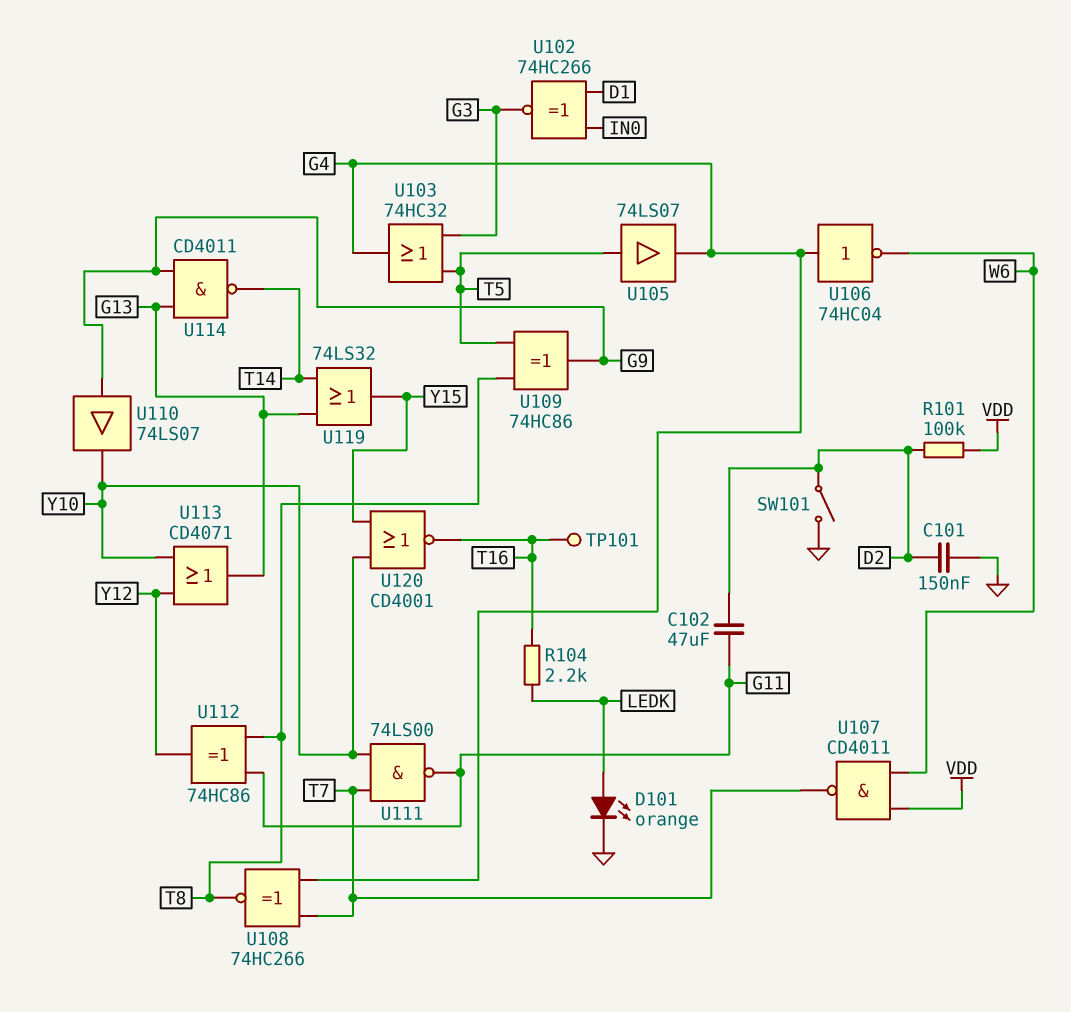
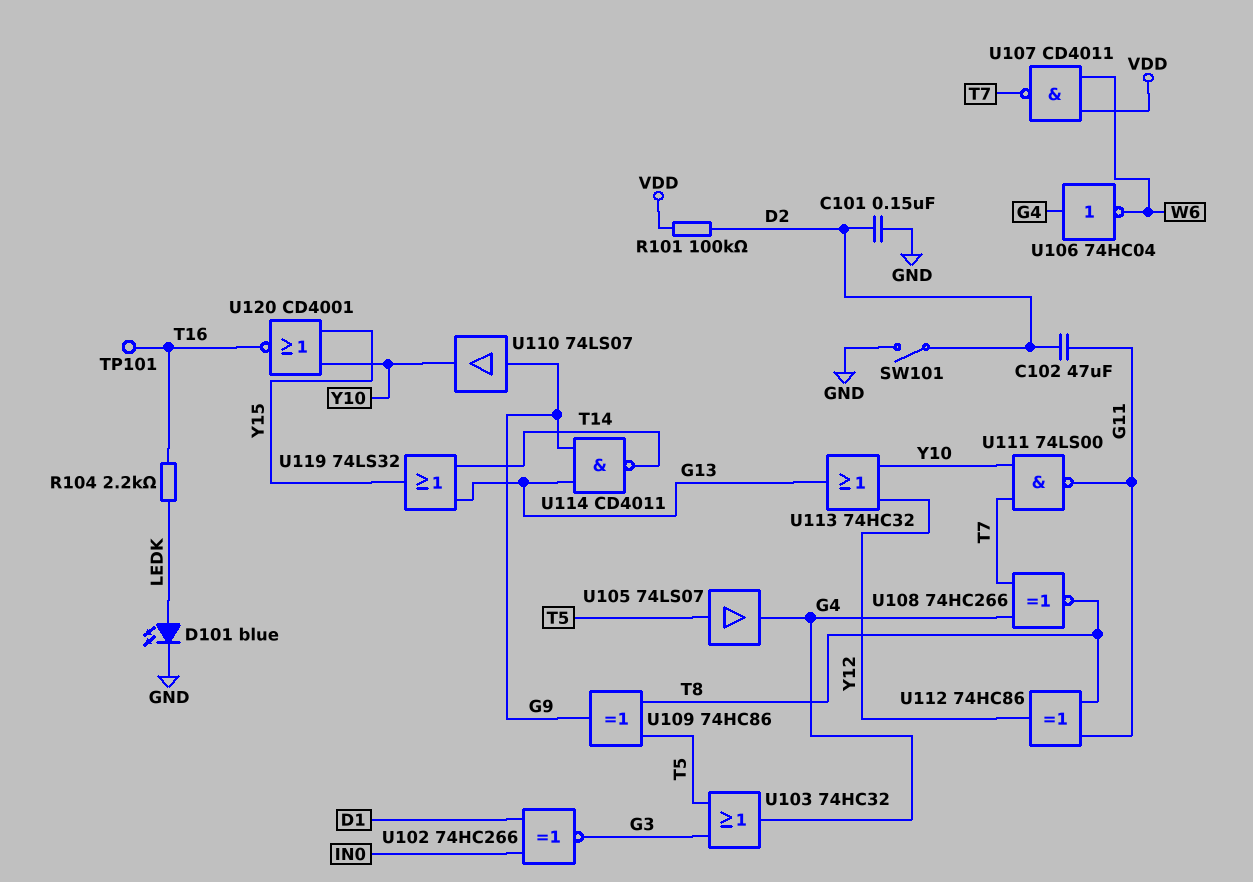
D101: LED orange (A LEDK, K GND) -> LED blue (A LEDK, K GND)
U113: OR CD4071 (in Y10, in Y12, out G13) -> OR 74HC32 (in Y10, in Y12, out G13)

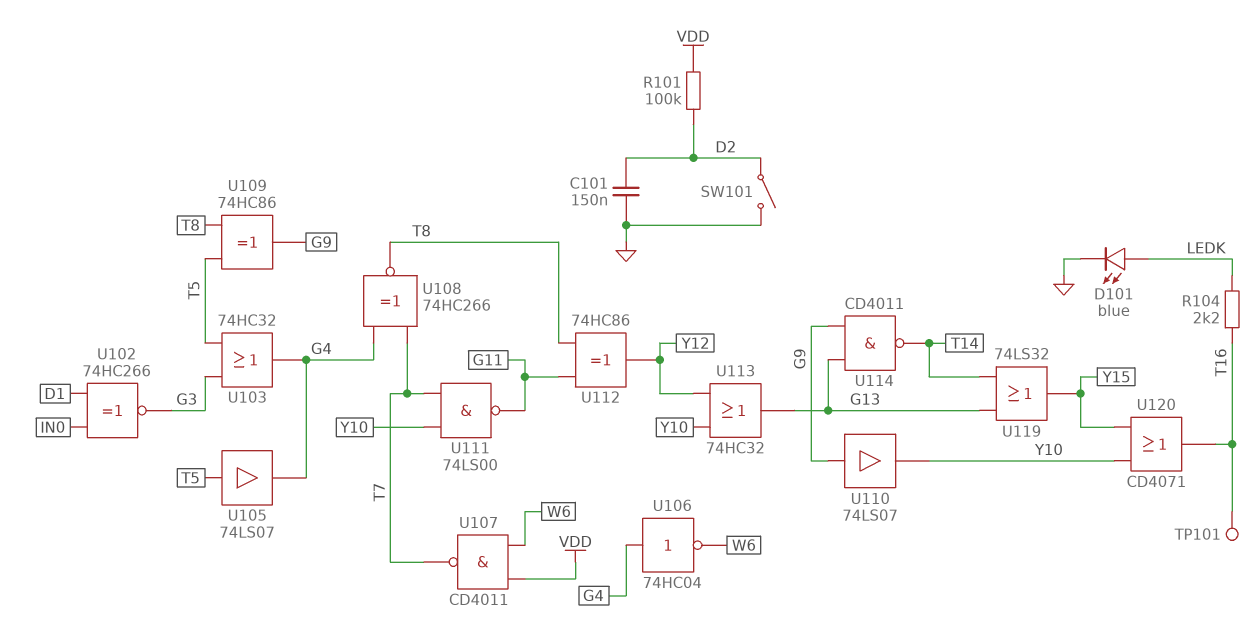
C102: 47uF (D2, G11) -> none
U120: NOR CD4001 (in Y10, in Y15, out T16) -> OR CD4071 (in Y10, in Y15, out T16)

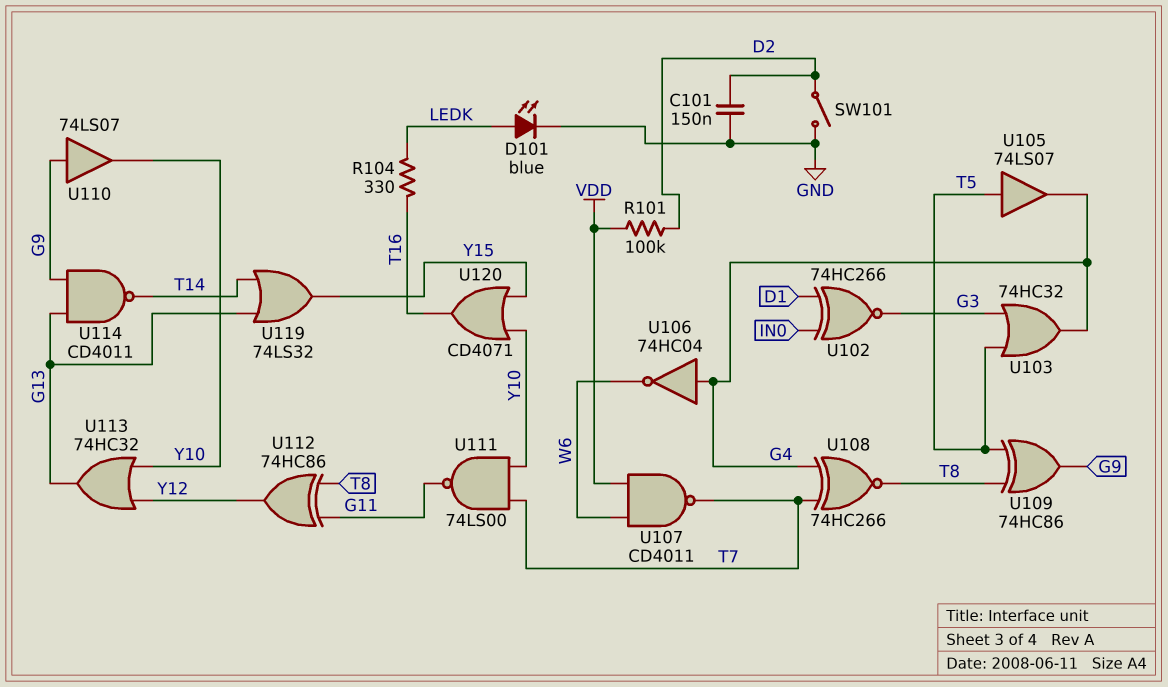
R104: 2.2k (LEDK, T16) -> 330 (LEDK, T16)
TP101: test point (T16) -> none

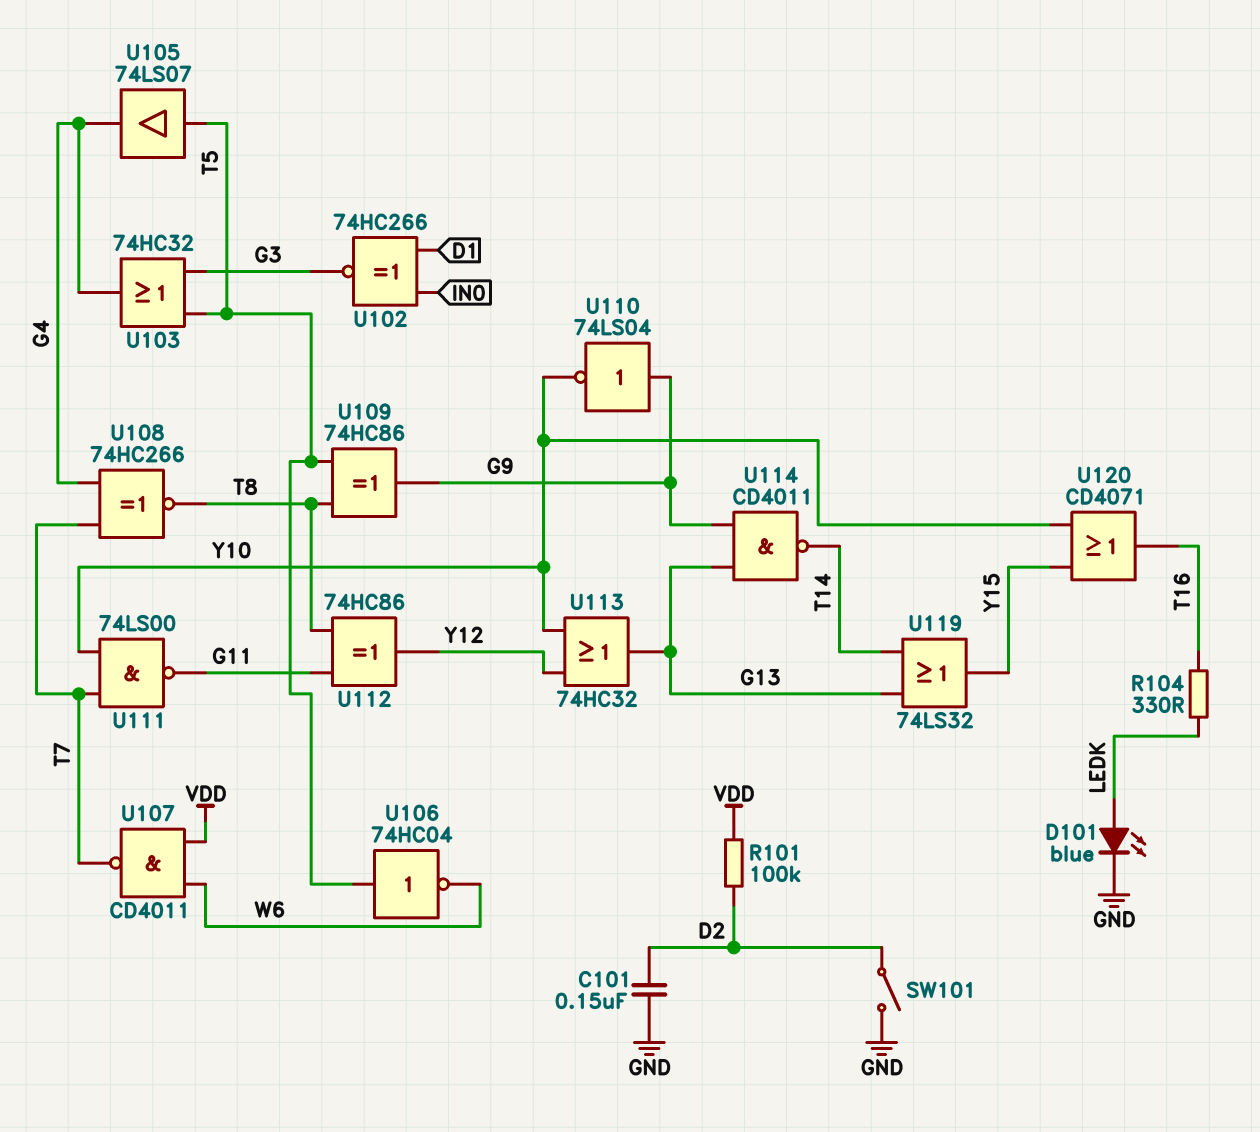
U106: NOT 74HC04 (in G4, out W6) -> NOT 74HC04 (in T5, out W6)
U110: buffer 74LS07 (in G9, out Y10) -> NOT 74LS04 (in G9, out Y10)

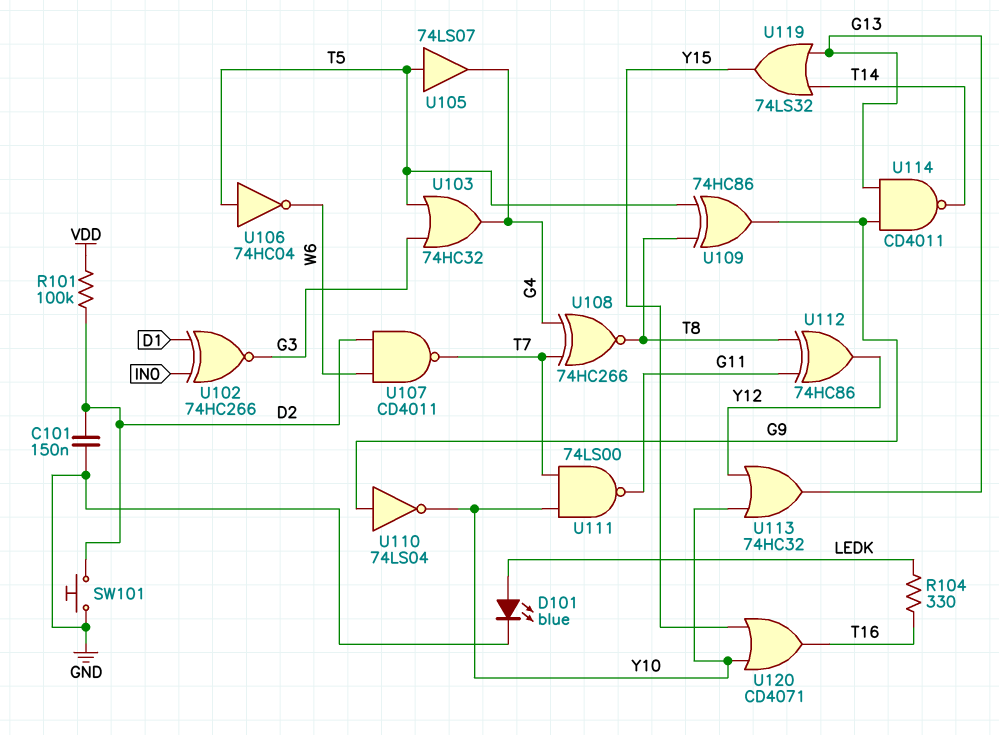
SW101: switch (D2, GND) -> button (D2, GND)
U107: NAND CD4011 (in VDD, in W6, out T7) -> NAND CD4011 (in D2, in W6, out T7)

